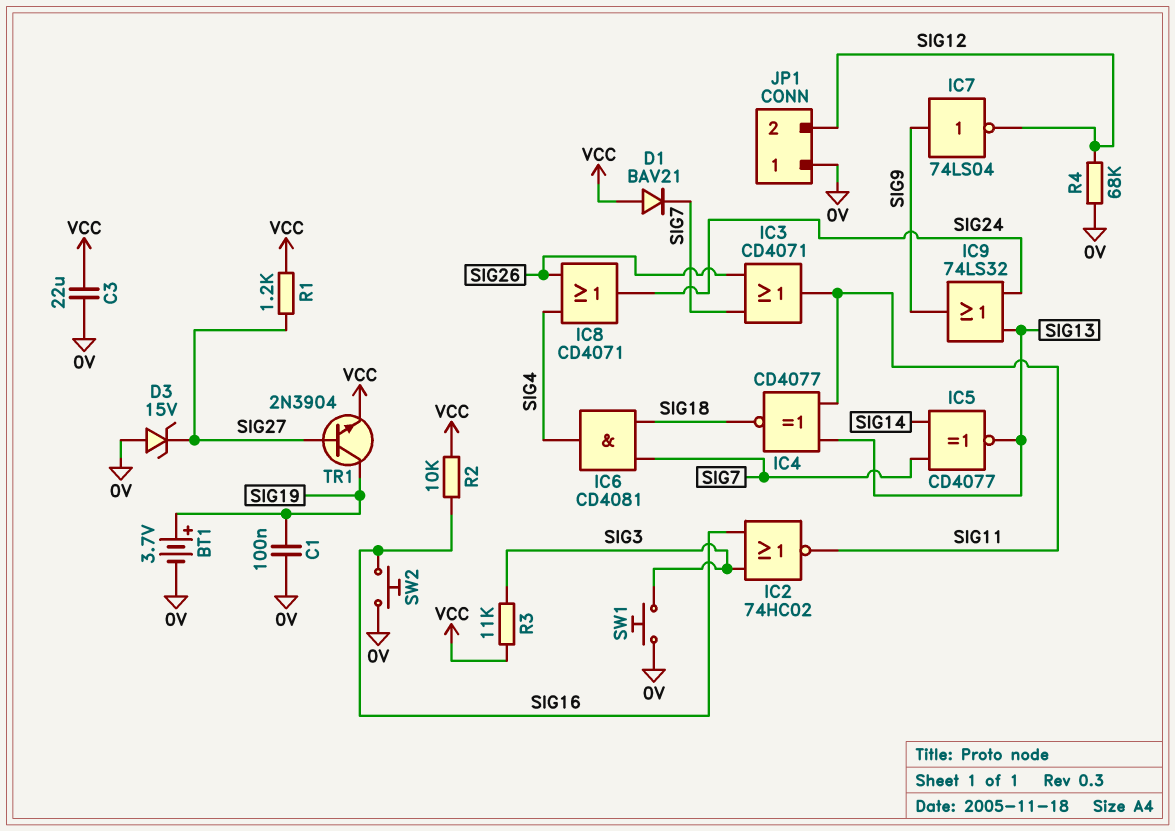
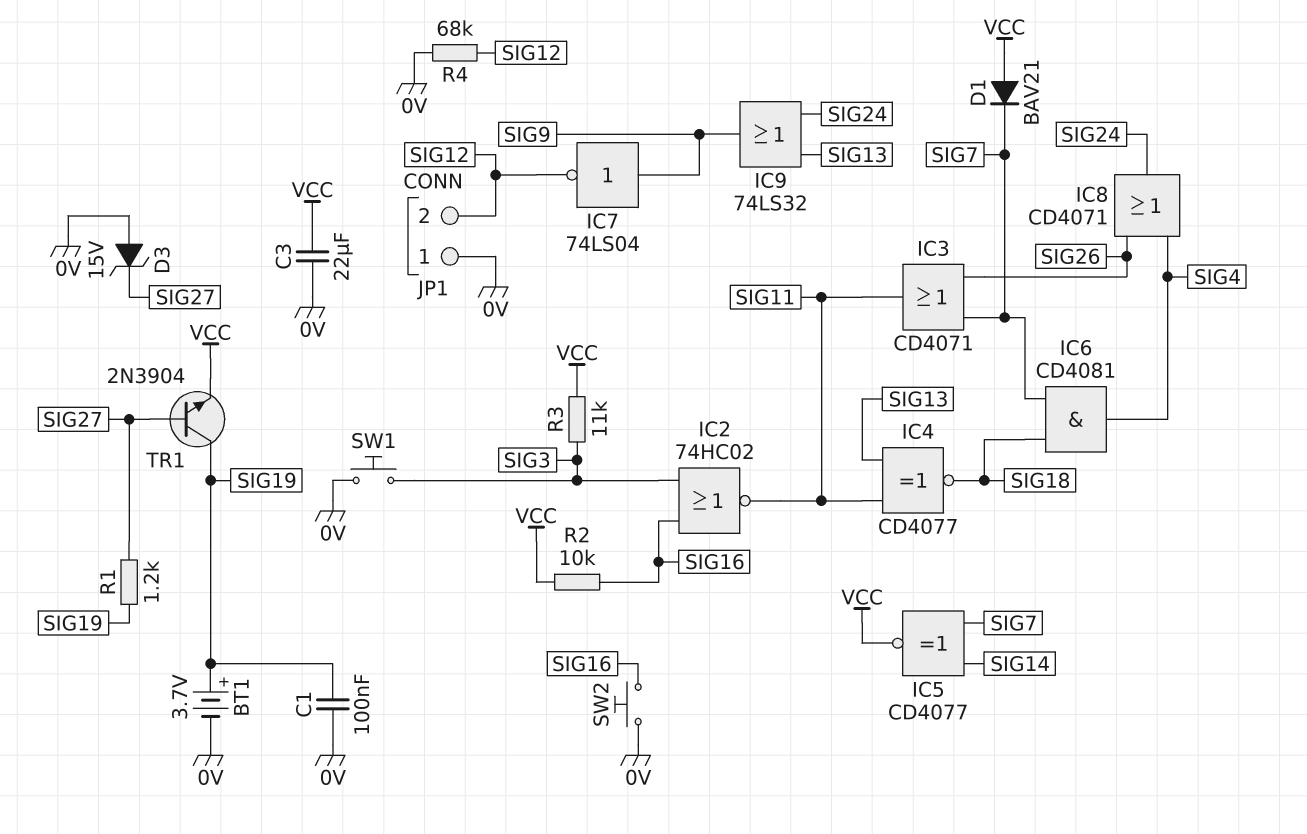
IC5: XNOR CD4077 (in SIG7, in SIG14, out SIG13) -> XNOR CD4077 (in SIG7, in SIG14, out VCC)
R1: 1.2k (SIG27, VCC) -> 1.2k (SIG19, SIG27)

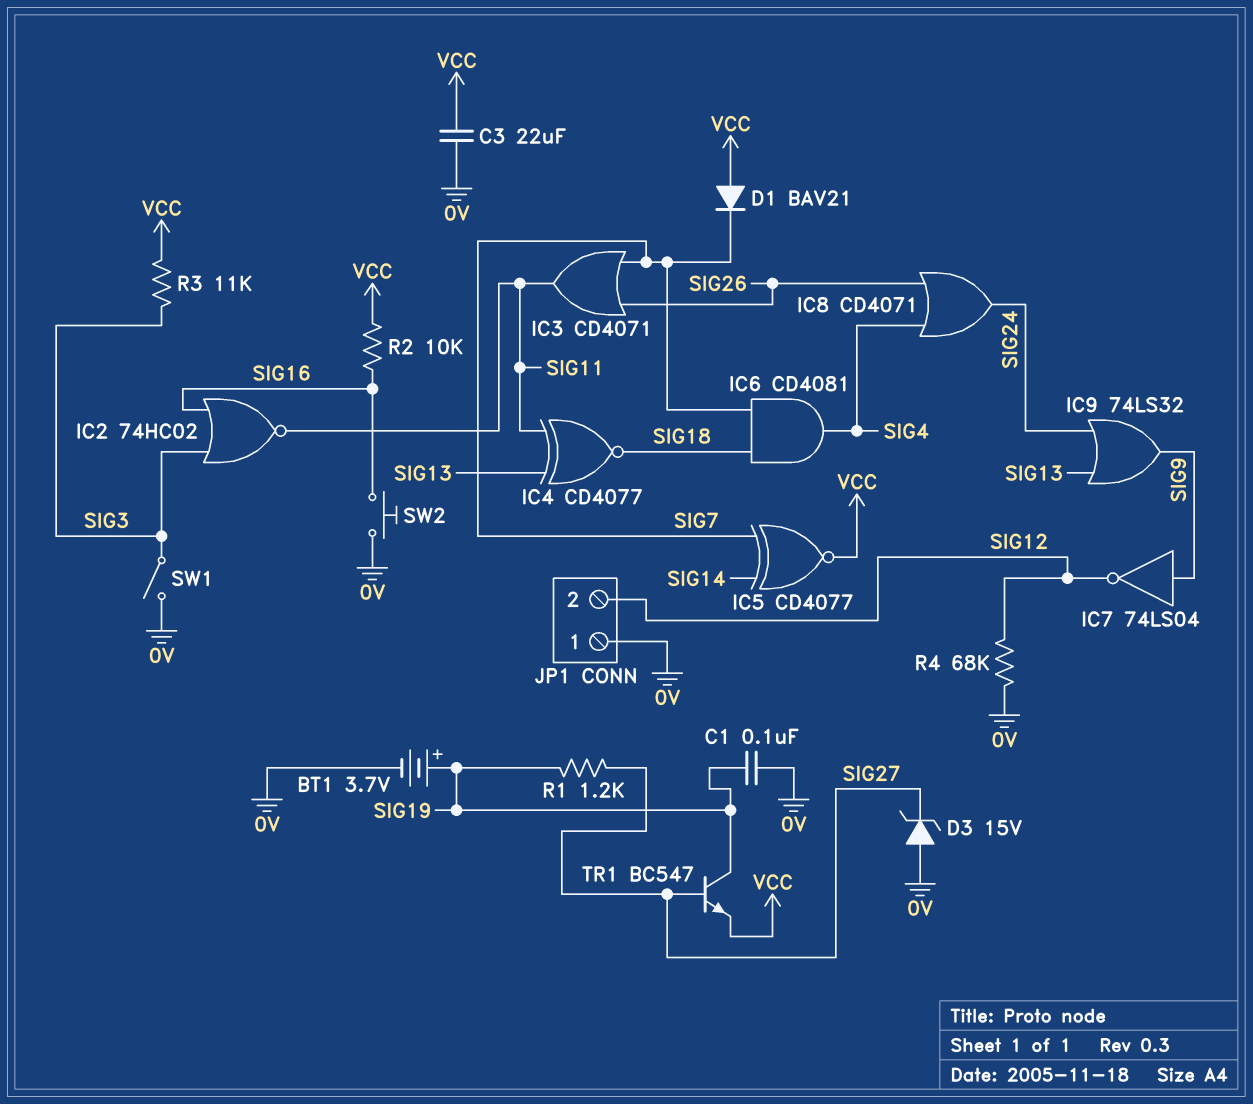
SW1: button (0V, SIG3) -> switch (0V, SIG3)
TR1: NPN 2N3904 (B SIG27, C SIG19, E VCC) -> NPN BC547 (B SIG27, C SIG19, E VCC)

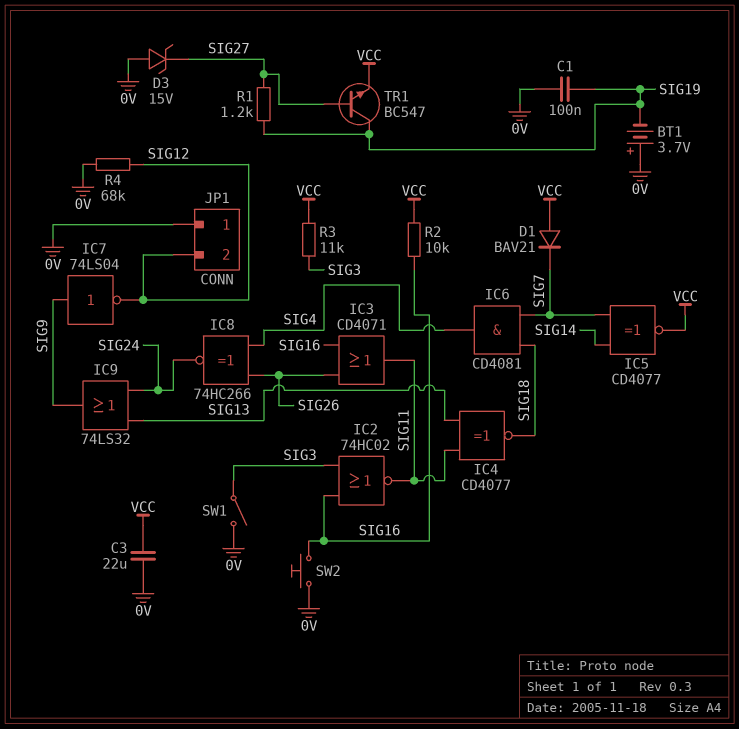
BT1: 3.7V (plus SIG19, minus 0V) -> 3.7V (plus 0V, minus SIG19)
IC3: OR CD4071 (in SIG7, in SIG26, out SIG11) -> OR CD4071 (in SIG16, in SIG26, out SIG11)
IC8: OR CD4071 (in SIG4, in SIG26, out SIG24) -> XNOR 74HC266 (in SIG4, in SIG26, out SIG24)

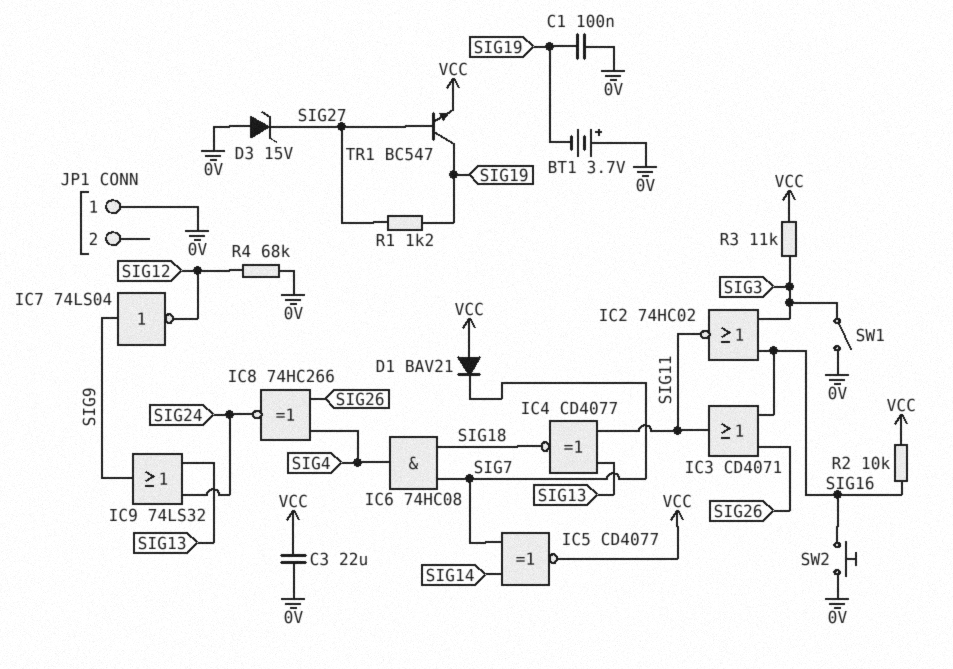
IC6: AND CD4081 (in SIG7, in SIG18, out SIG4) -> AND 74HC08 (in SIG7, in SIG18, out SIG4)
JP1 pin 2: SIG12 -> none

